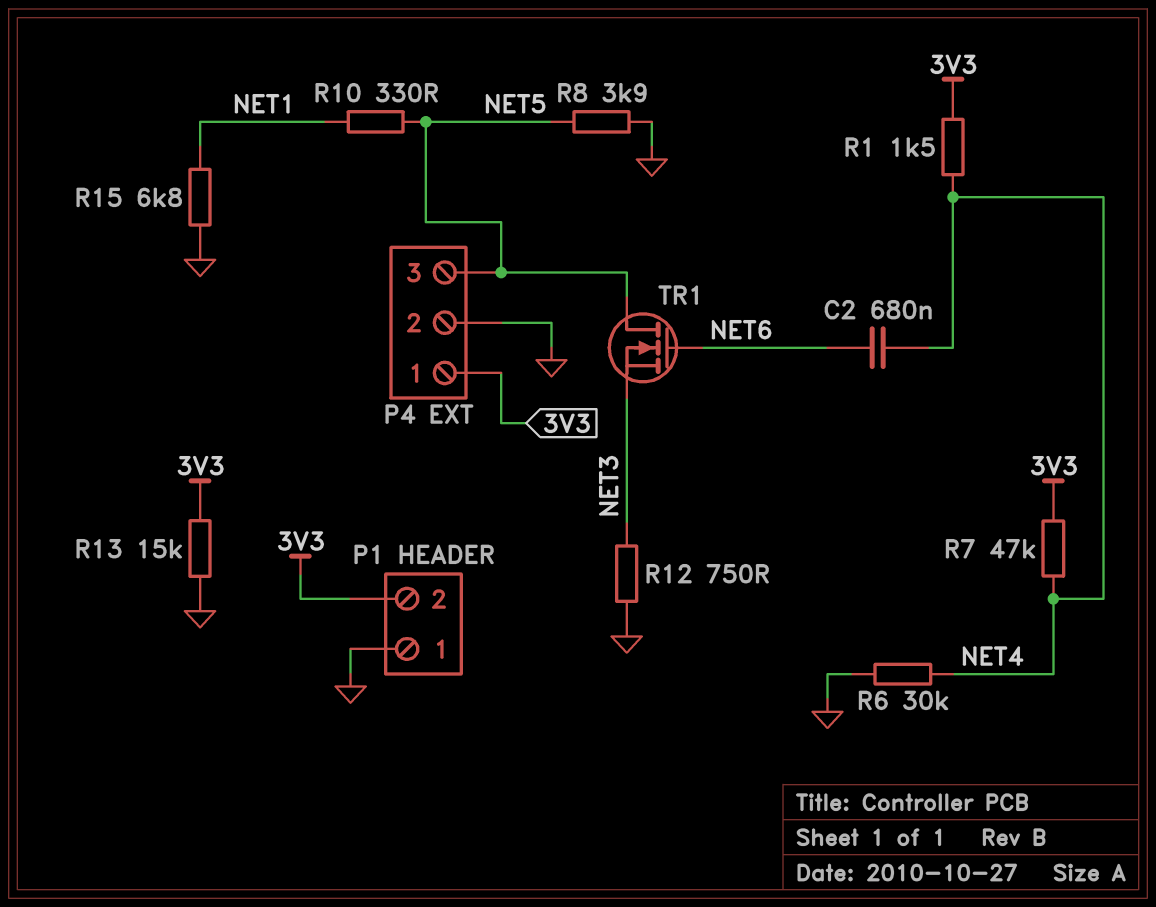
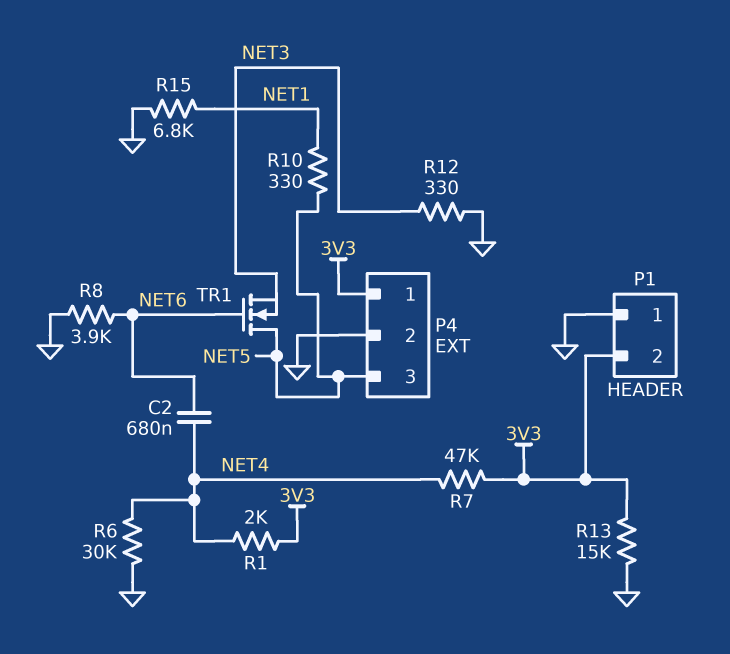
R1: 1.5k (3V3, NET4) -> 2k (3V3, NET4)
R8: 3.9k (GND, NET5) -> 3.9k (GND, NET6)
R12: 750 (GND, NET3) -> 330 (GND, NET3)

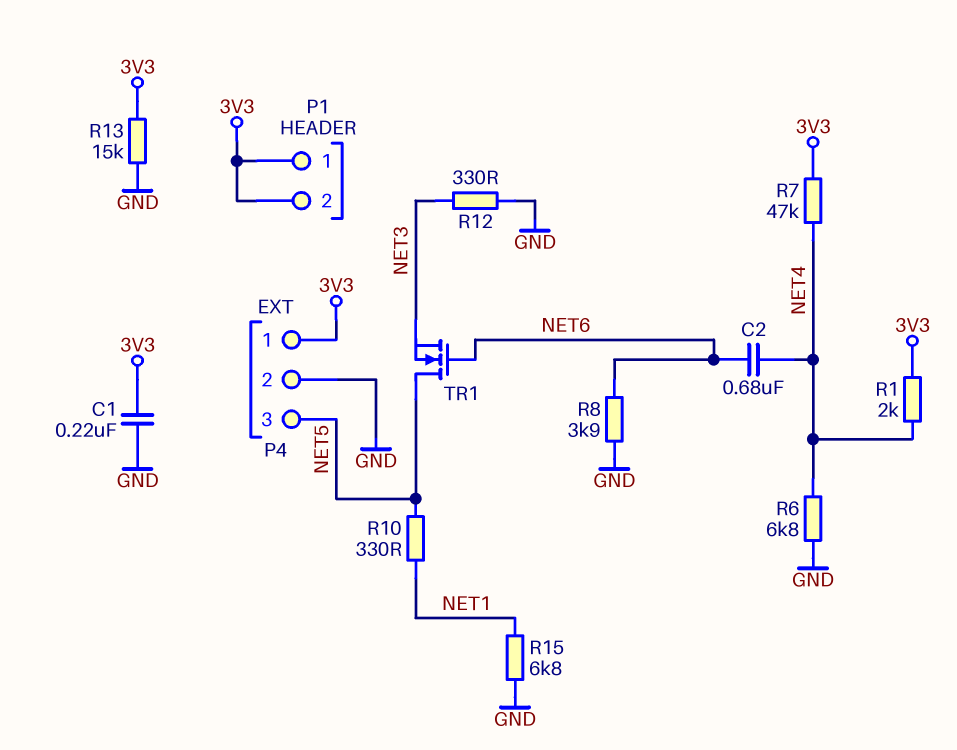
C1: none -> 220nF (3V3, GND)
P1 pin 1: GND -> 3V3
R6: 30k (GND, NET4) -> 6.8k (GND, NET4)

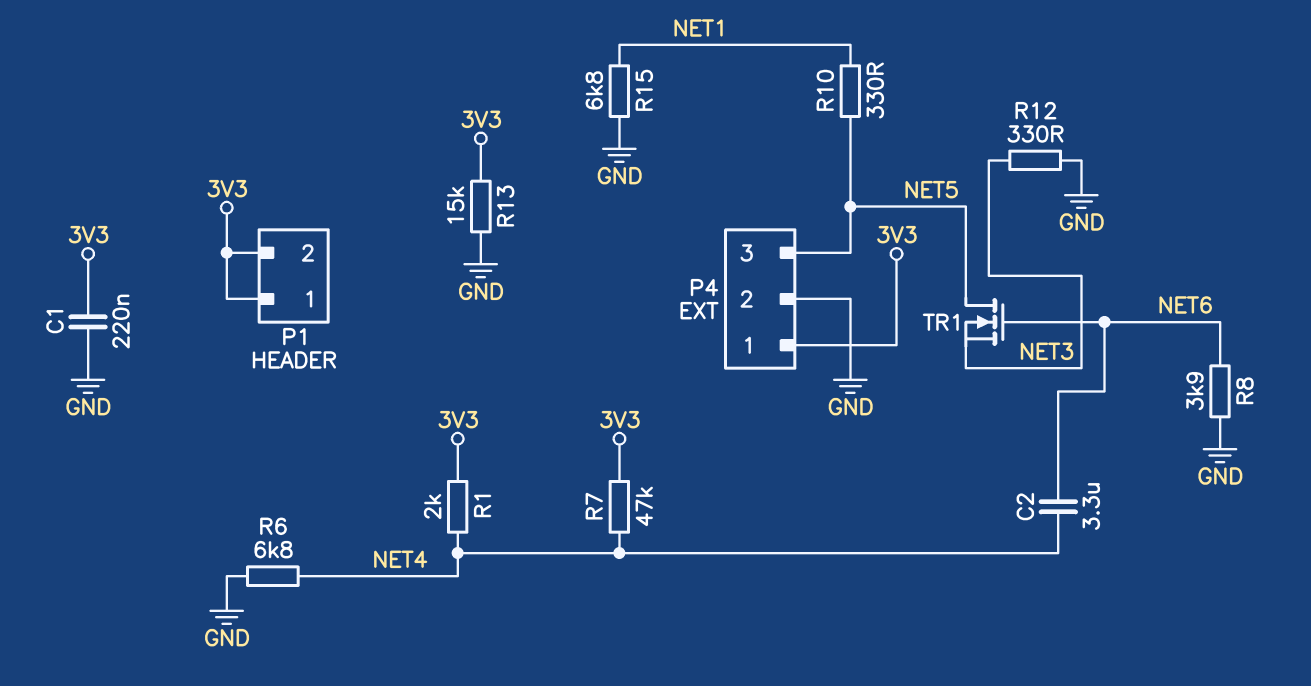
C2: 680nF (NET4, NET6) -> 3.3uF (NET4, NET6)

